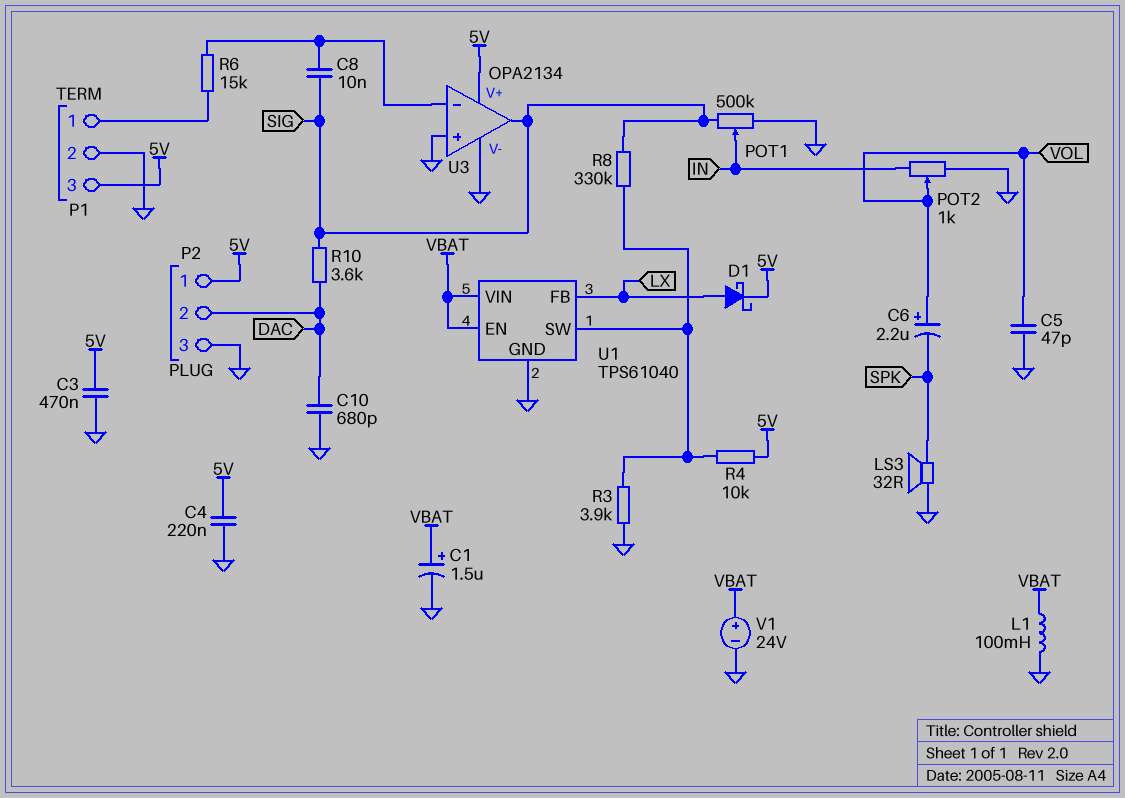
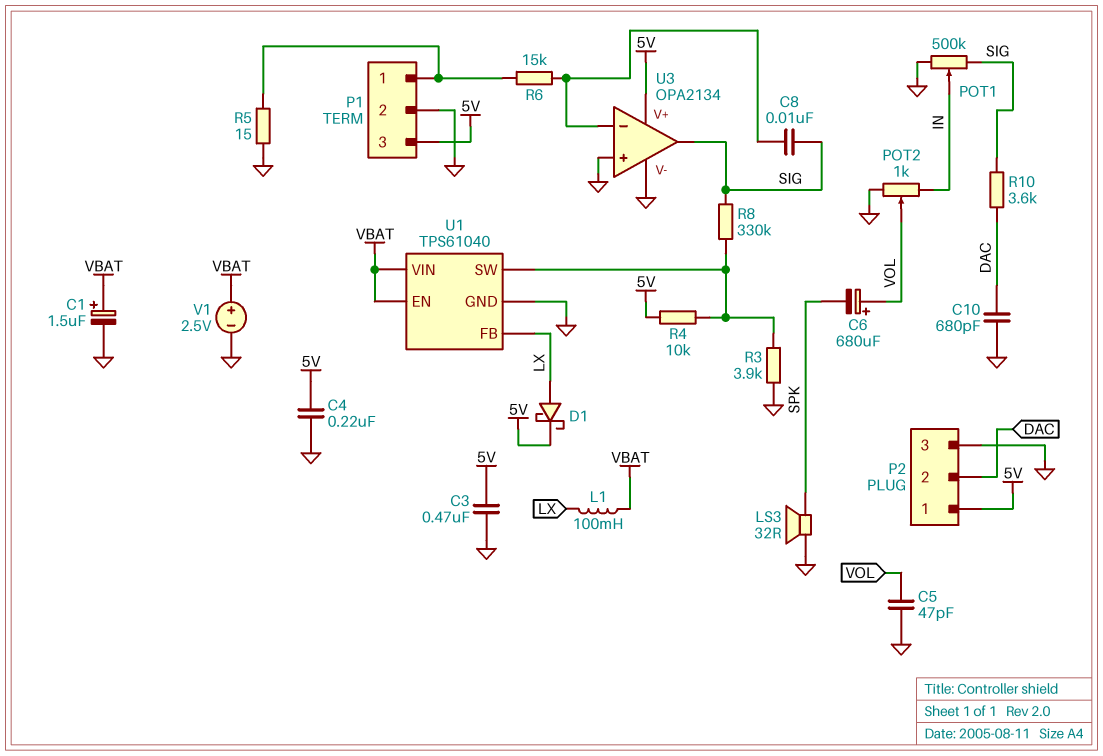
C6: 2.2uF (plus VOL, minus SPK) -> 680uF (plus VOL, minus SPK)
L1: 100mH (GND, VBAT) -> 100mH (LX, VBAT)
R5: none -> 15 (GND, P1/1)
V1: 24V (plus VBAT, minus GND) -> 2.5V (plus VBAT, minus GND)

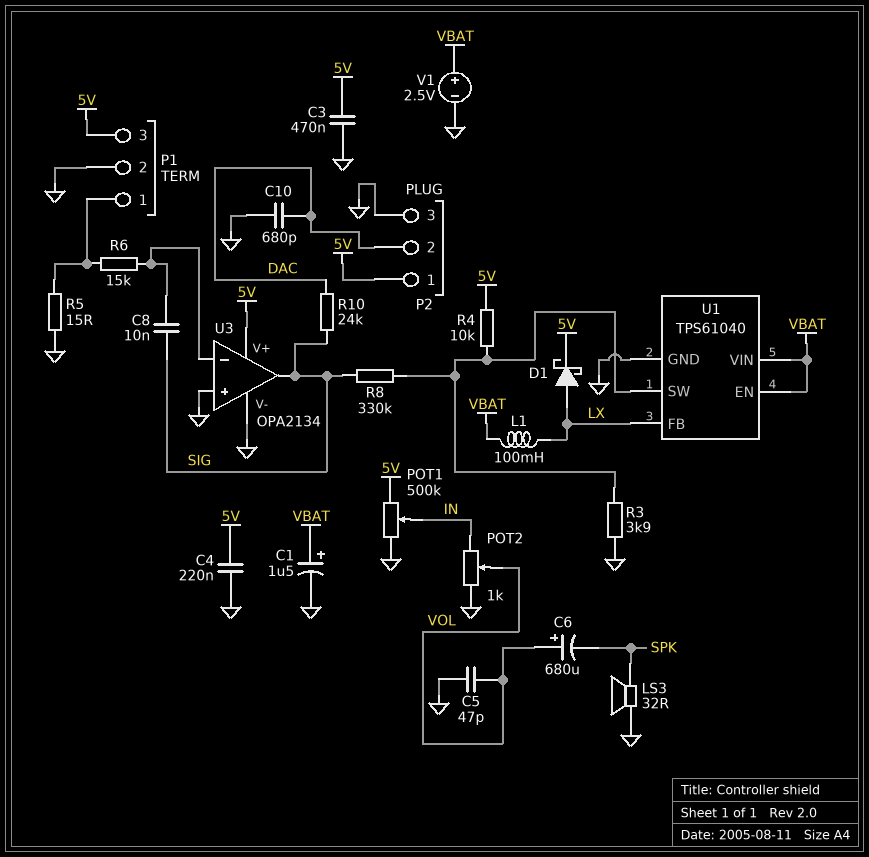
POT1: 500k (GND, SIG, wiper IN) -> 500k (5V, GND, wiper IN)
R10: 3.6k (DAC, SIG) -> 24k (DAC, SIG)

